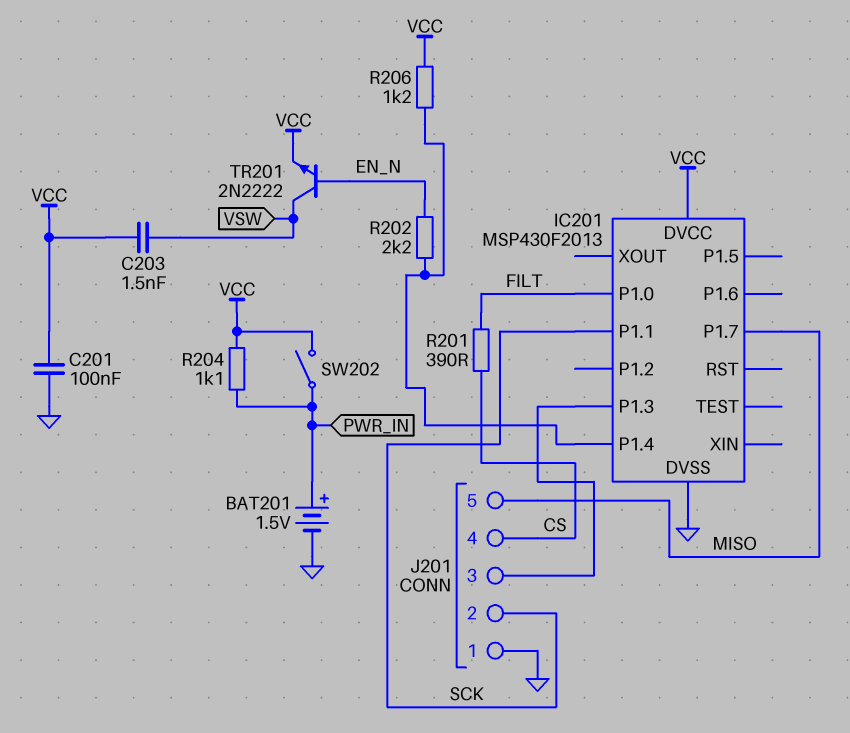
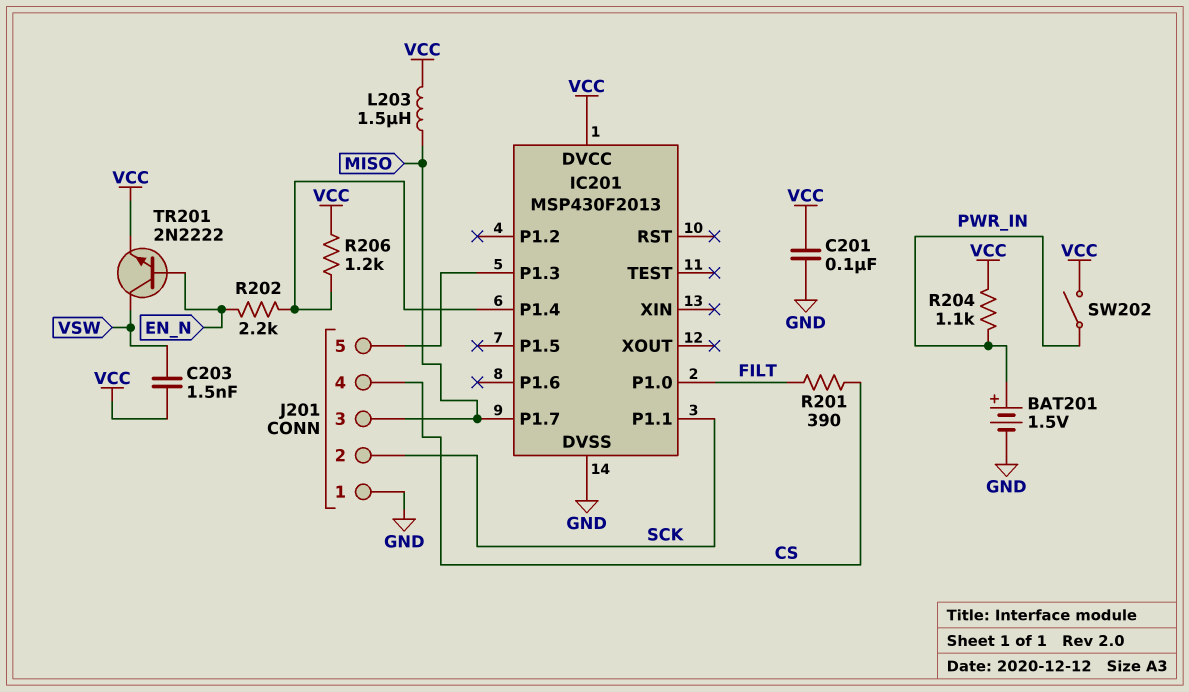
J201 pin 3: IC201/P1.3 -> MISO
J201 pin 5: MISO -> IC201/P1.3
L203: none -> 1.5uH (MISO, VCC)

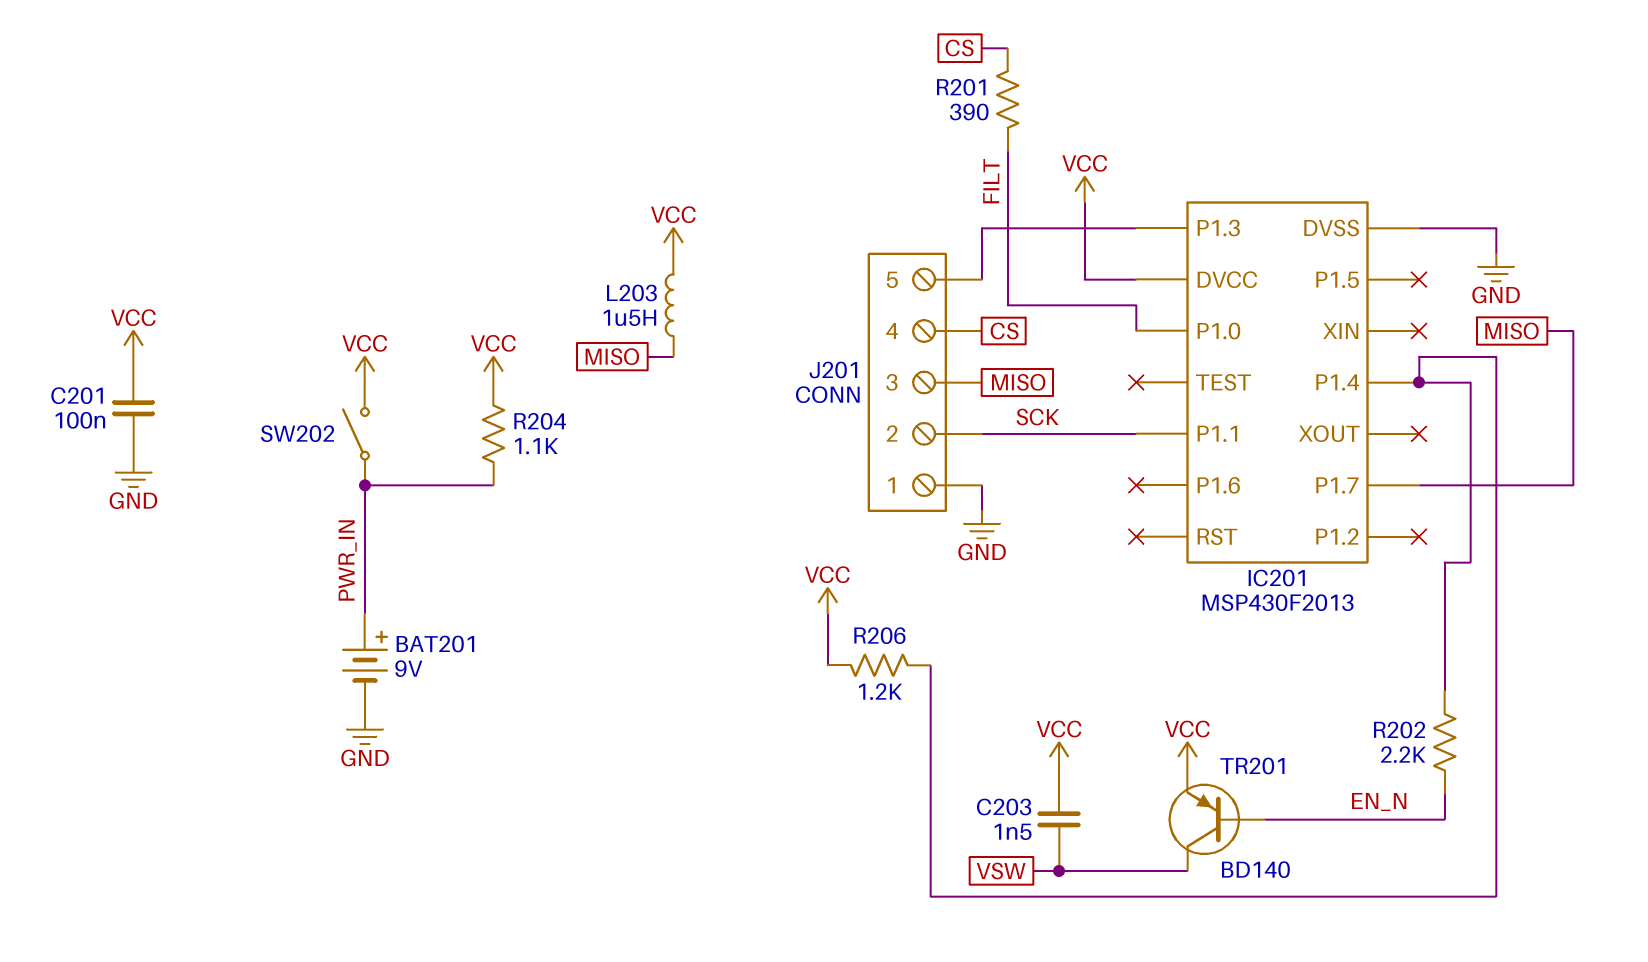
BAT201: 1.5V (plus PWR_IN, minus GND) -> 9V (plus PWR_IN, minus GND)
TR201: NPN 2N2222 (B EN_N, C VSW, E VCC) -> PNP BD140 (B EN_N, C VSW, E VCC)

